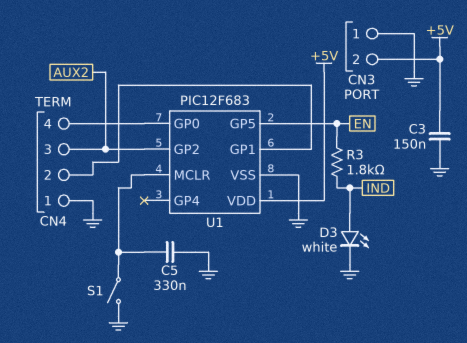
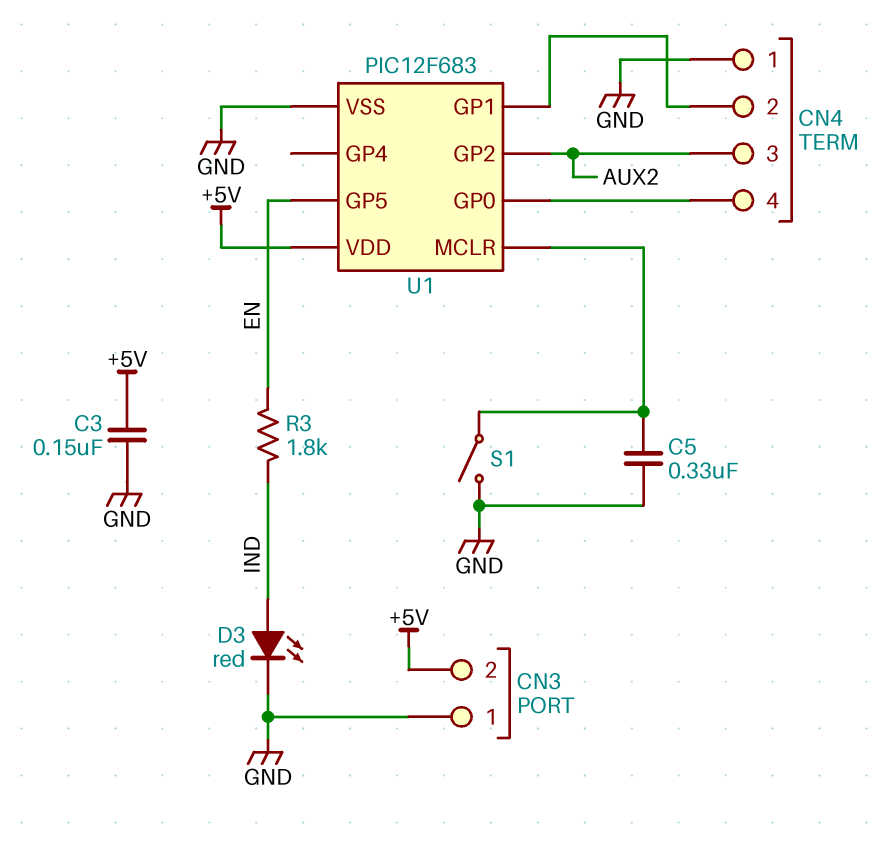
D3: LED white (A IND, K GND) -> LED red (A IND, K GND)

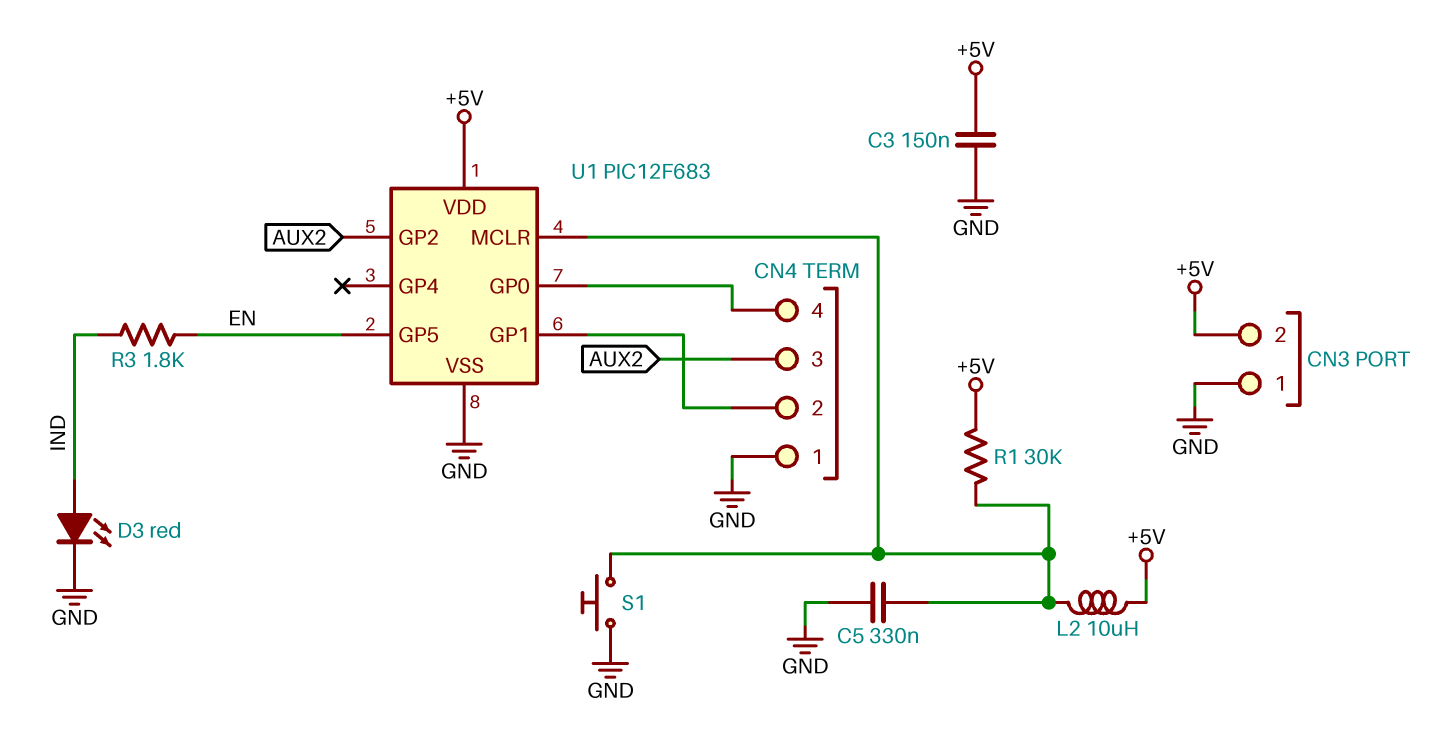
L2: none -> 10uH (+5V, U1/MCLR)
R1: none -> 30k (+5V, U1/MCLR)
S1: switch (GND, U1/MCLR) -> button (GND, U1/MCLR)

